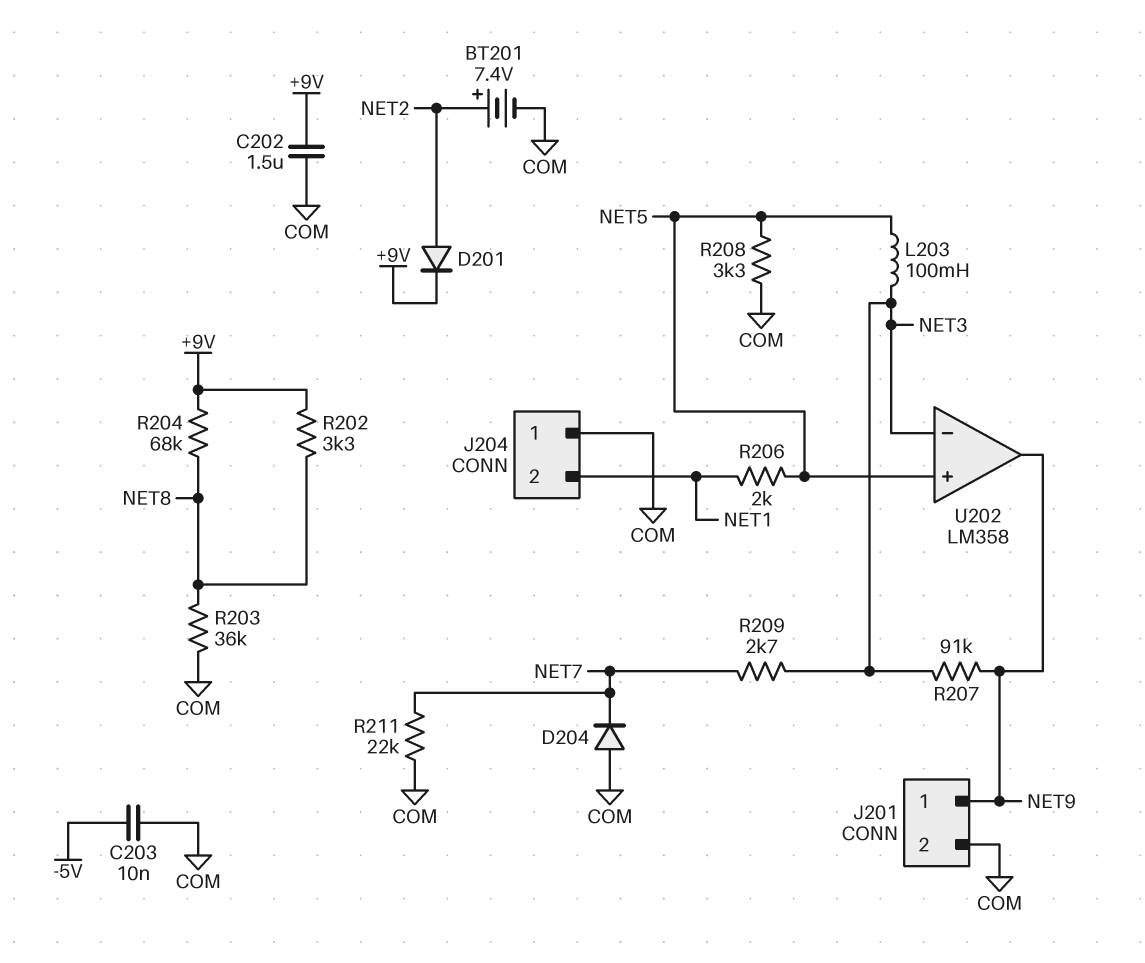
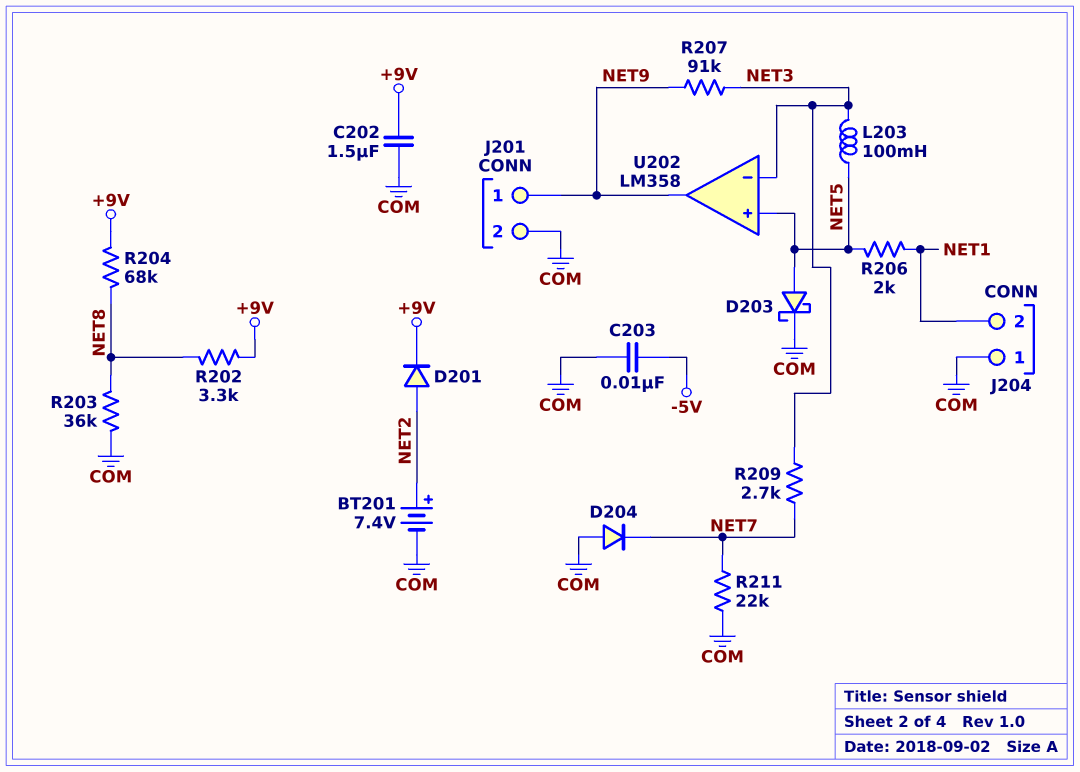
D203: none -> schottky (A NET5, K COM)
R208: 3.3k (COM, NET5) -> none

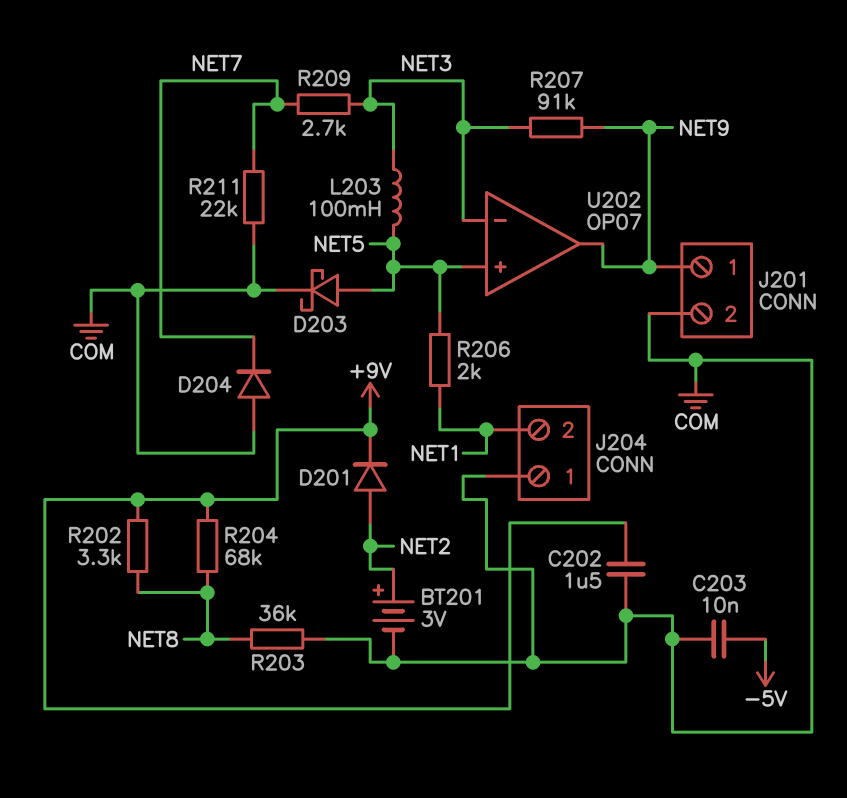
BT201: 7.4V (plus NET2, minus COM) -> 3V (plus NET2, minus COM)
U202: LM358 -> OP07

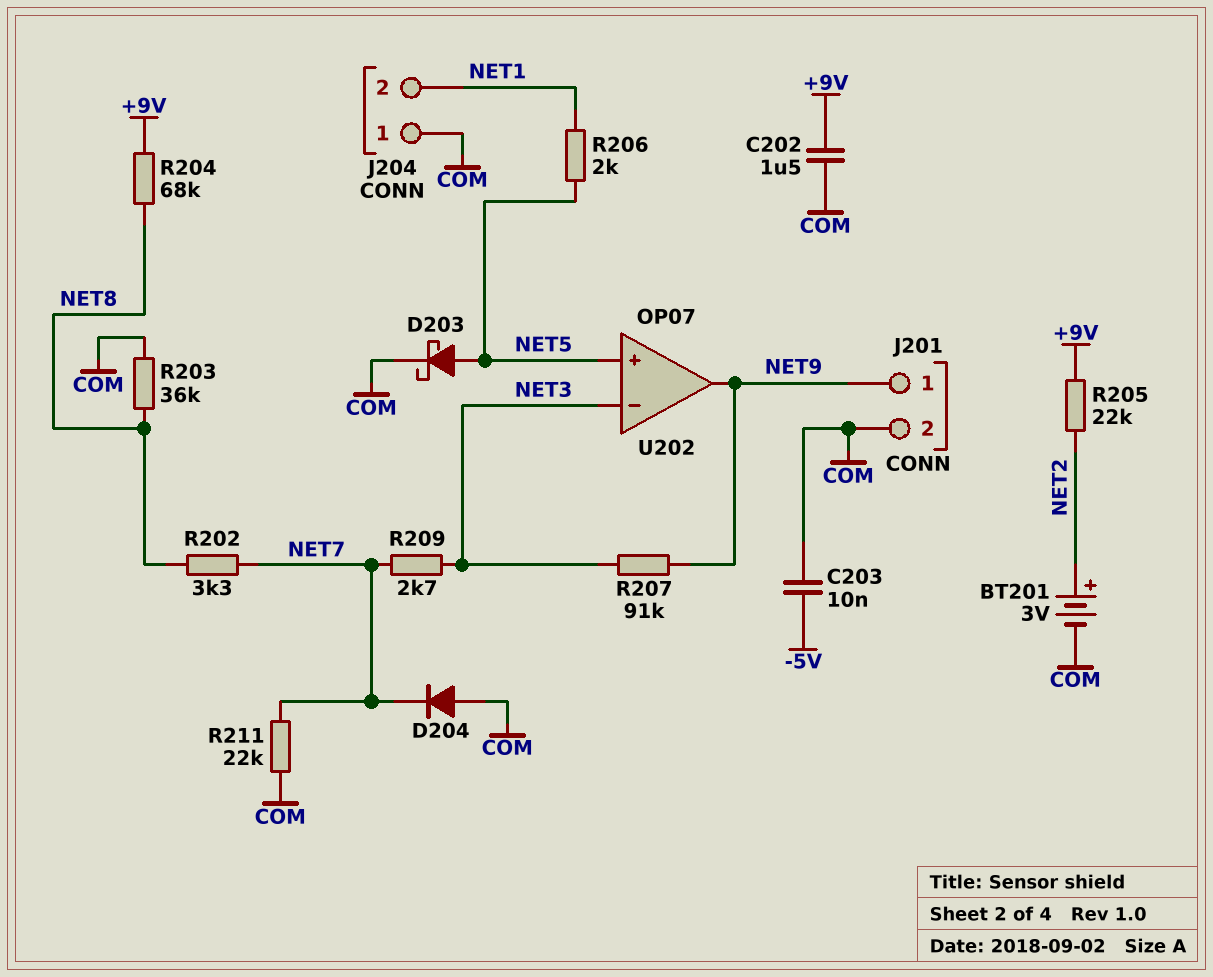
D201: diode (A NET2, K +9V) -> none
L203: 100mH (NET3, NET5) -> none
R202: 3.3k (+9V, NET8) -> 3.3k (NET7, NET8)
R205: none -> 22k (+9V, NET2)

